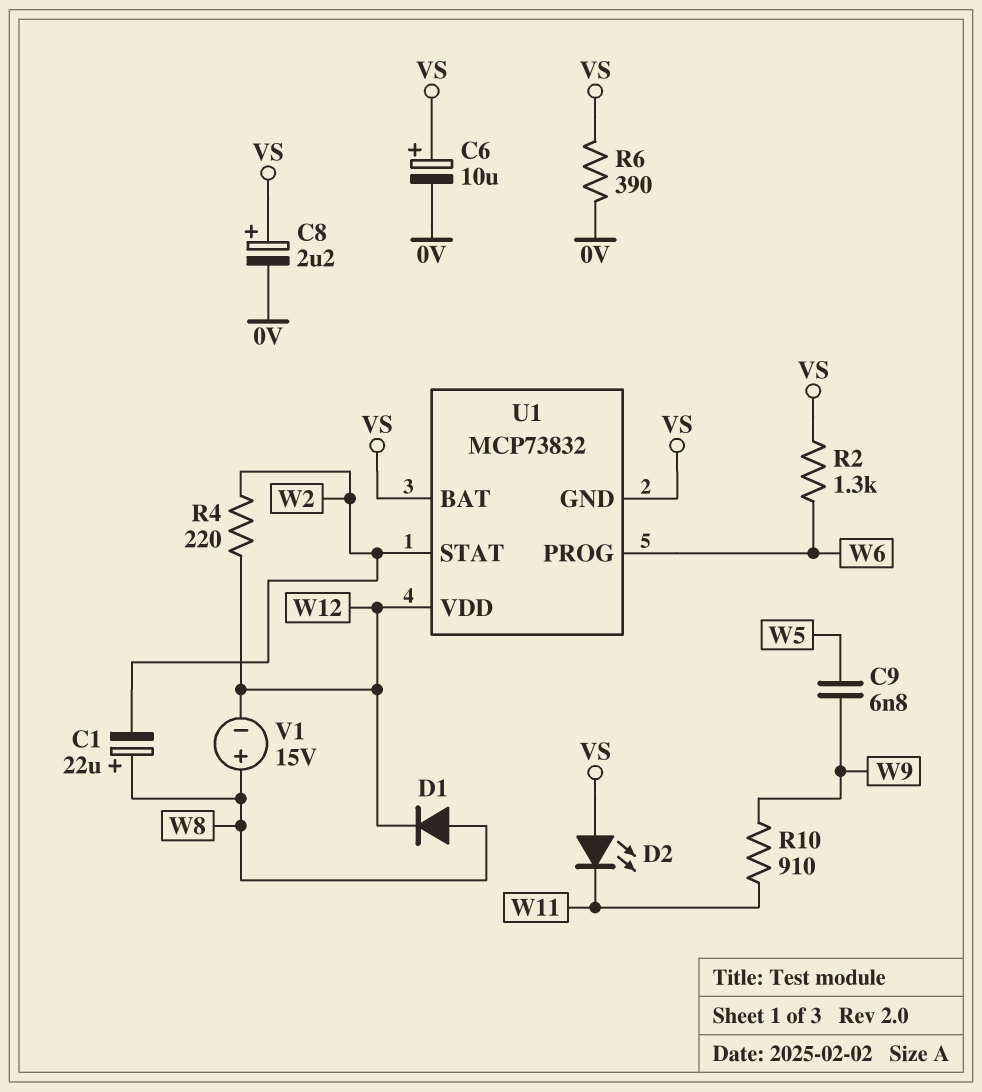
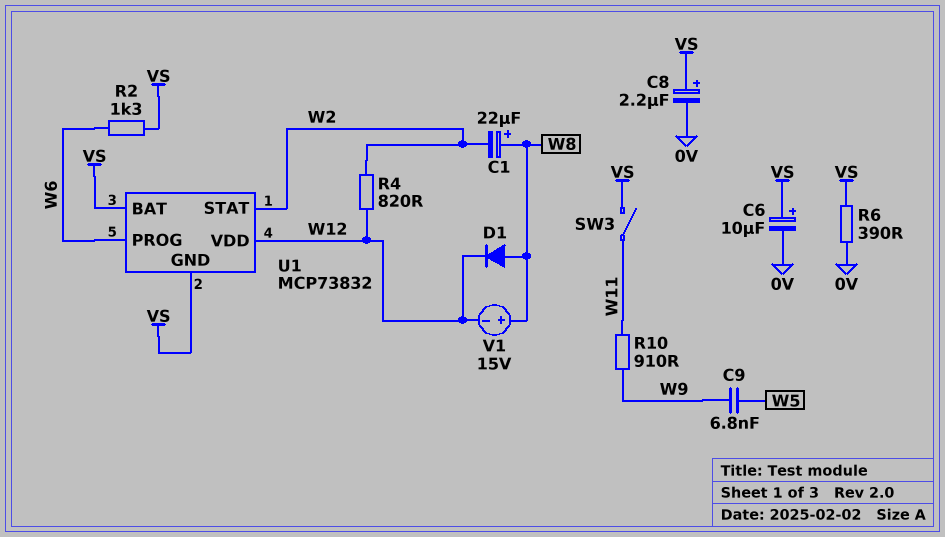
D2: LED (A VS, K W11) -> none
R4: 220 (W2, W12) -> 820 (W2, W12)
SW3: none -> switch (VS, W11)

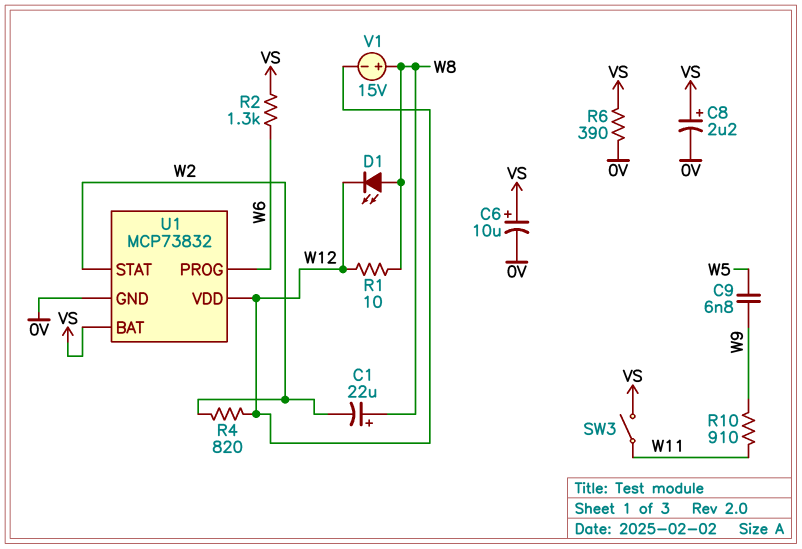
D1: diode (A W8, K W12) -> LED (A W8, K W12)
R1: none -> 10 (W8, W12)
U1 pin GND: VS -> 0V

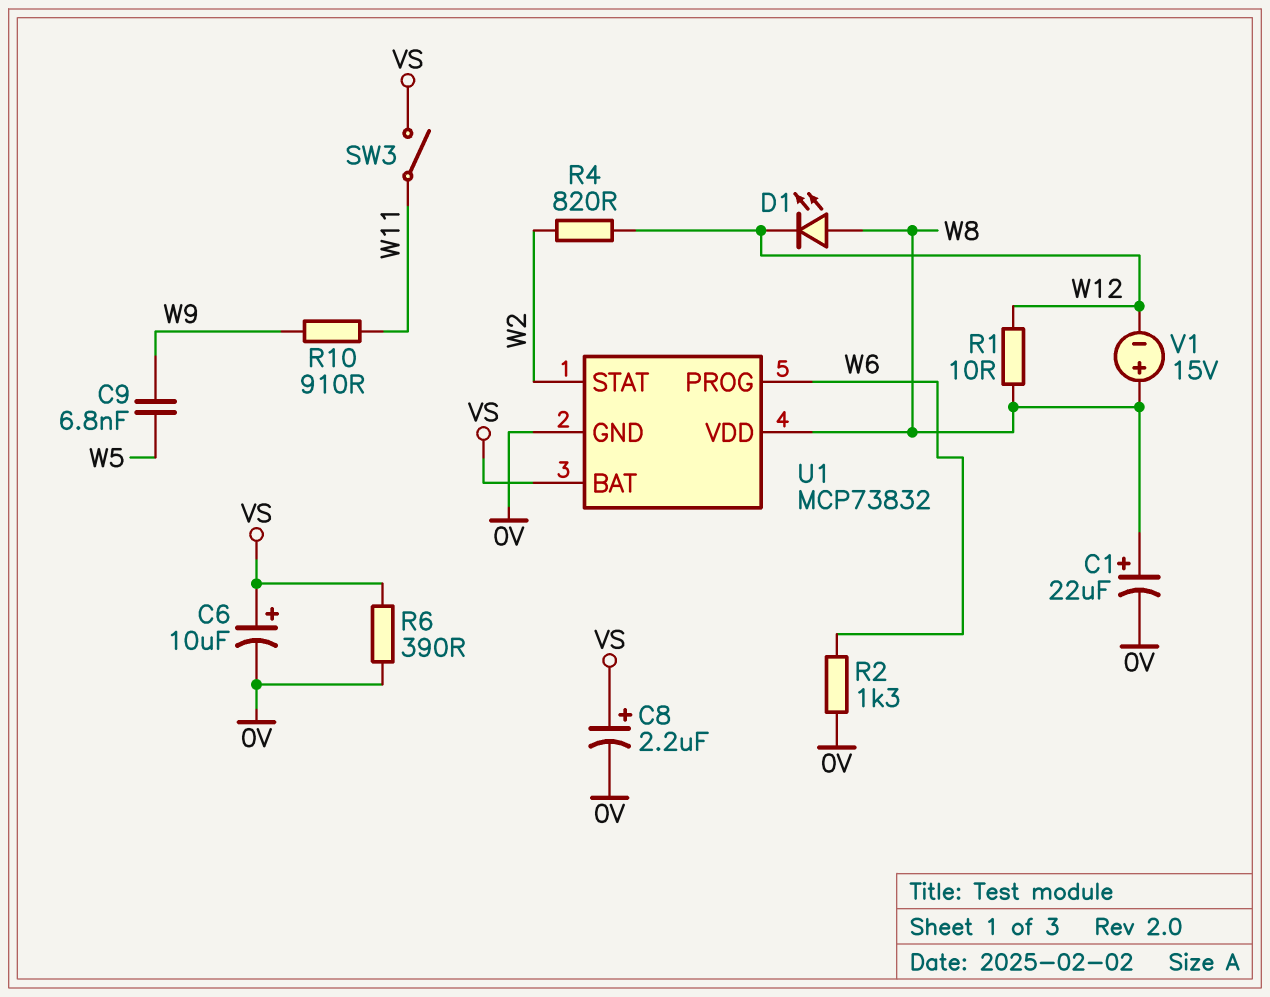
C1: 22uF (plus W8, minus W2) -> 22uF (plus W8, minus 0V)
R2: 1.3k (VS, W6) -> 1.3k (0V, W6)
U1 pin VDD: W12 -> W8

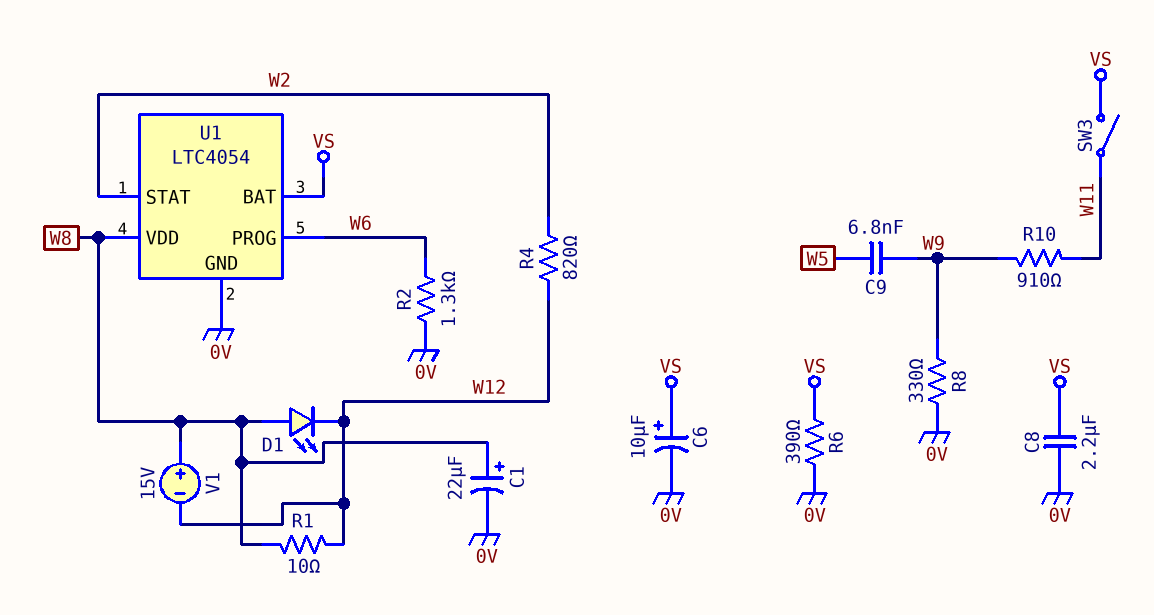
C8: 2.2uF (plus VS, minus 0V) -> 2.2uF (0V, VS)
R8: none -> 330 (0V, W9)
U1: MCP73832 -> LTC4054

